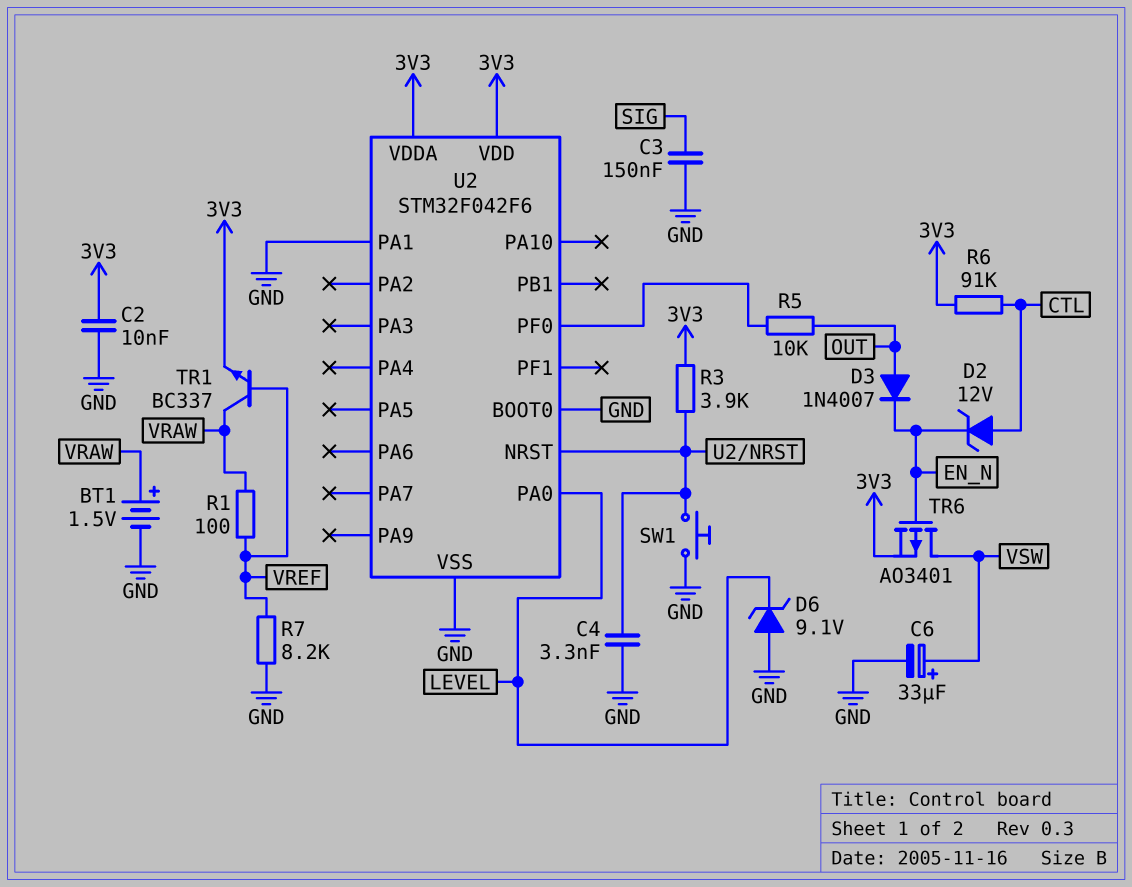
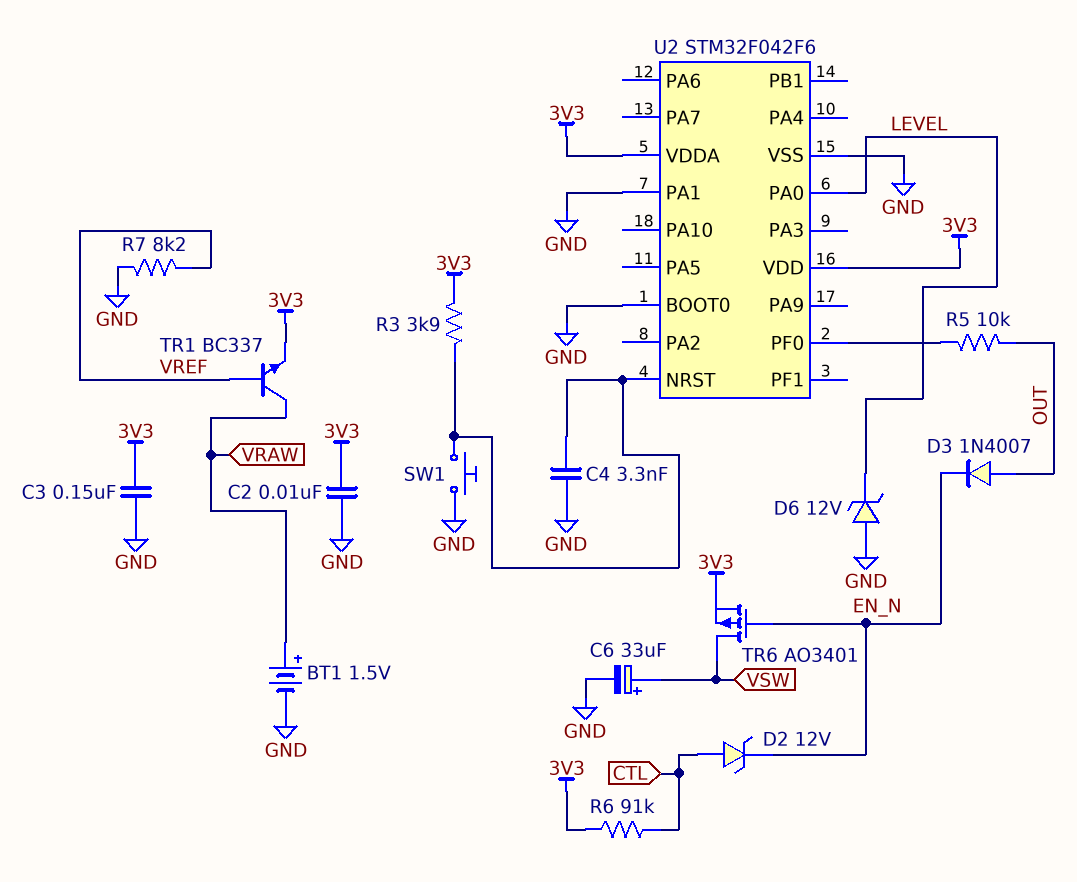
C3: 150nF (GND, SIG) -> 150nF (3V3, GND)
D6: zener 9.1V (A GND, K LEVEL) -> zener 12V (A GND, K LEVEL)
R1: 100 (VRAW, VREF) -> none

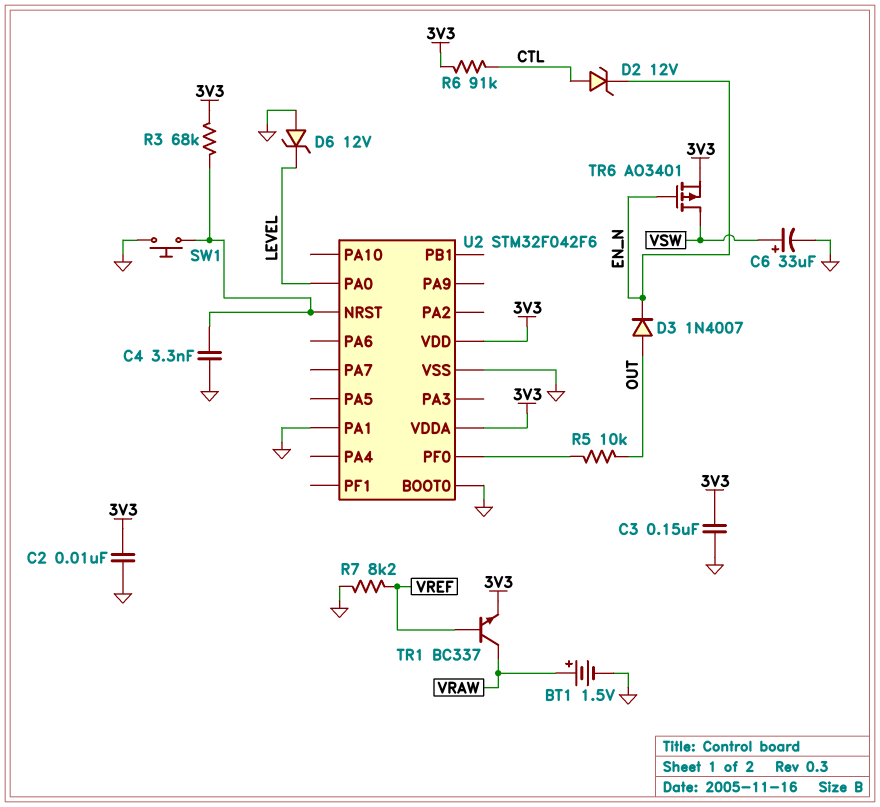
R3: 3.9k (3V3, U2/NRST) -> 68k (3V3, U2/NRST)

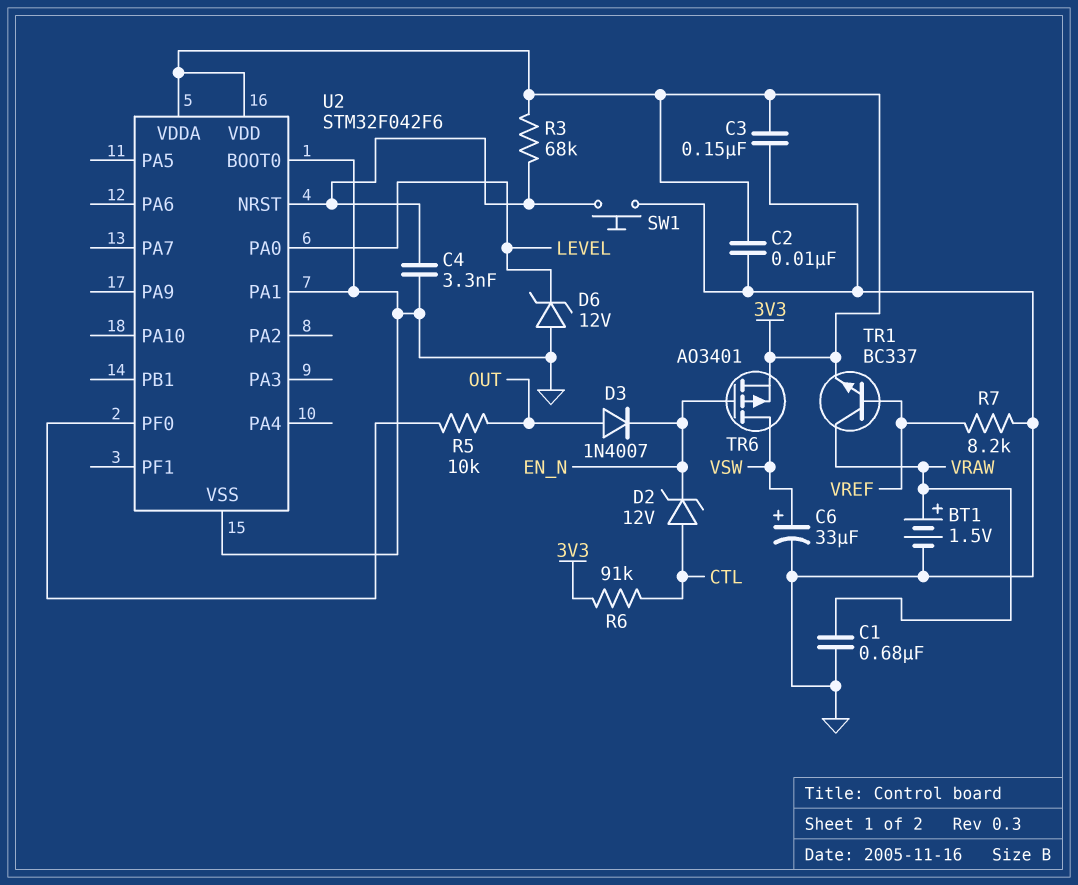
C1: none -> 680nF (GND, VRAW)

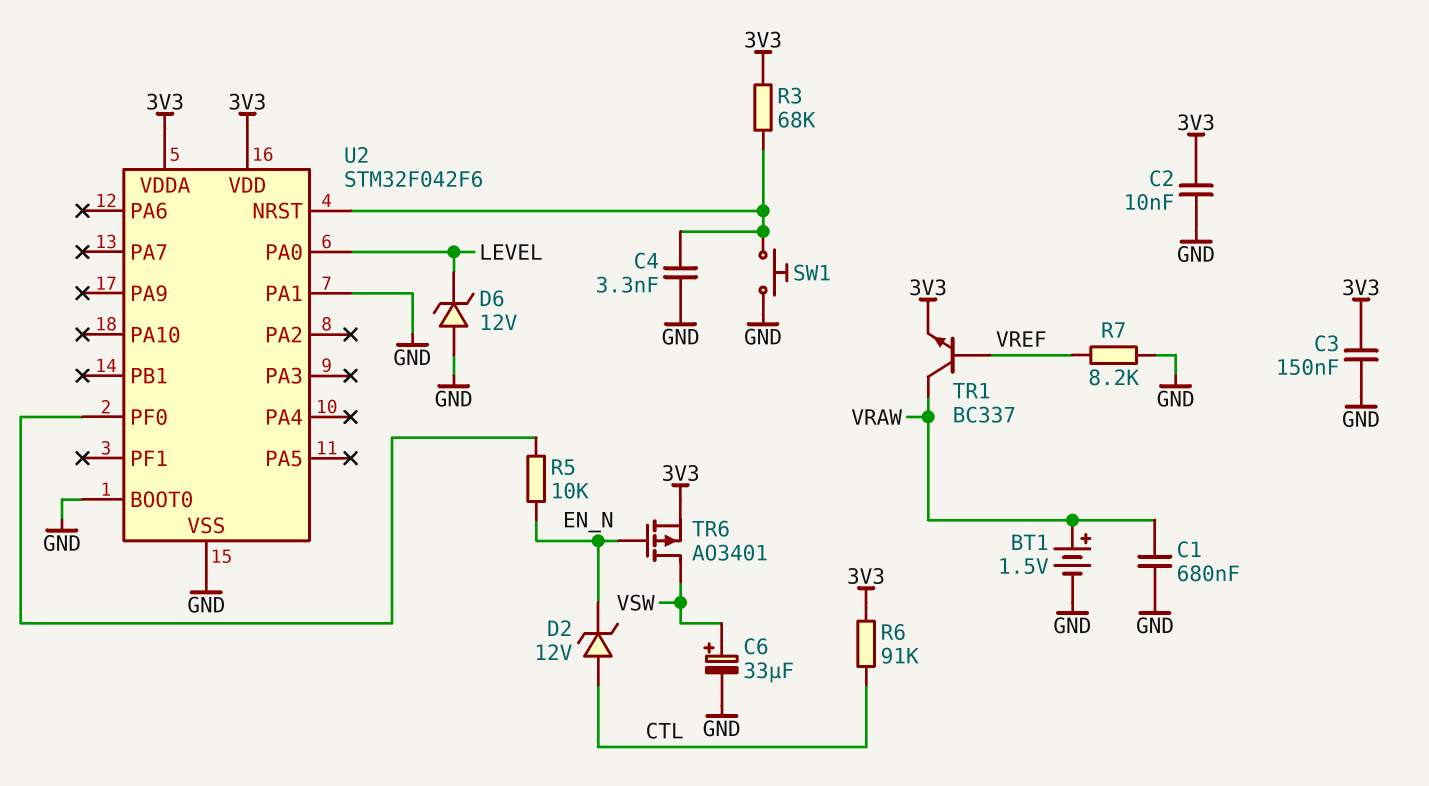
D3: diode 1N4007 (A OUT, K EN_N) -> none
R5: 10k (OUT, U2/PF0) -> 10k (EN_N, U2/PF0)

